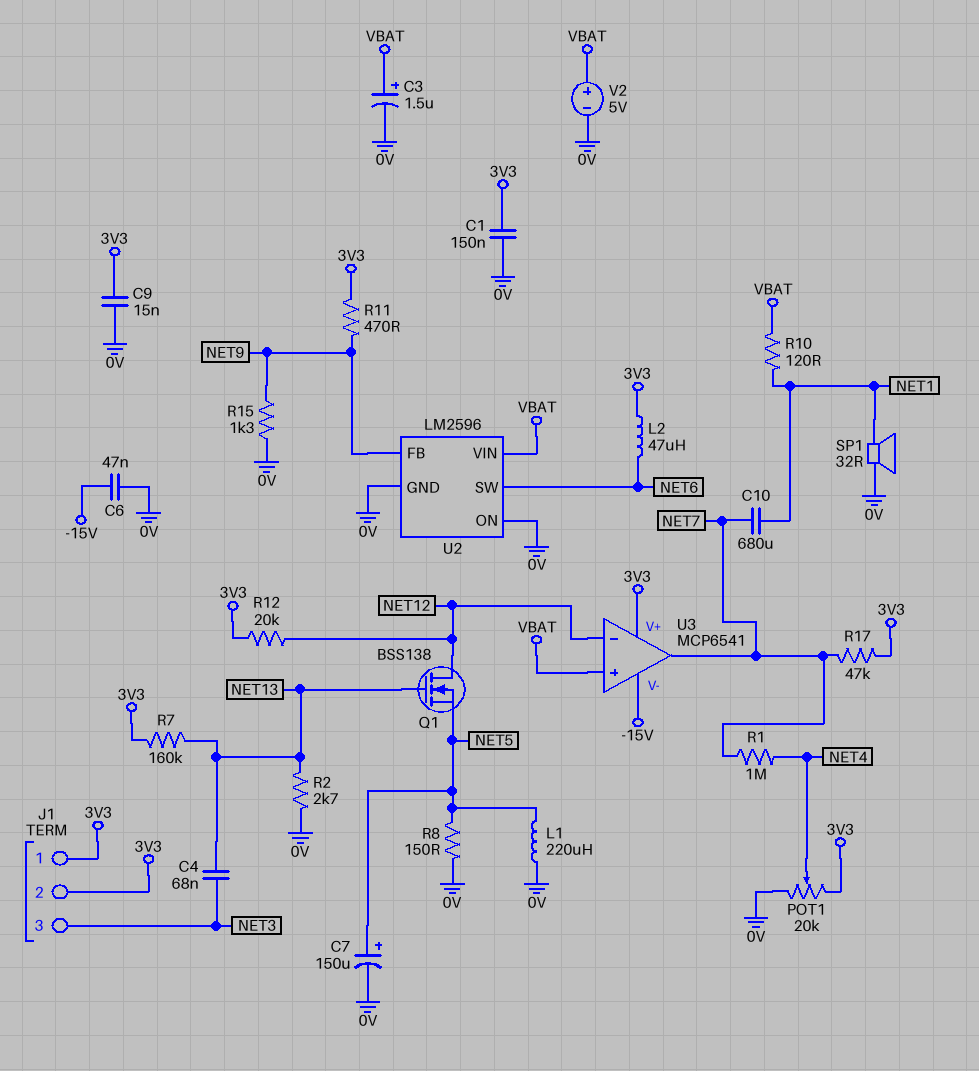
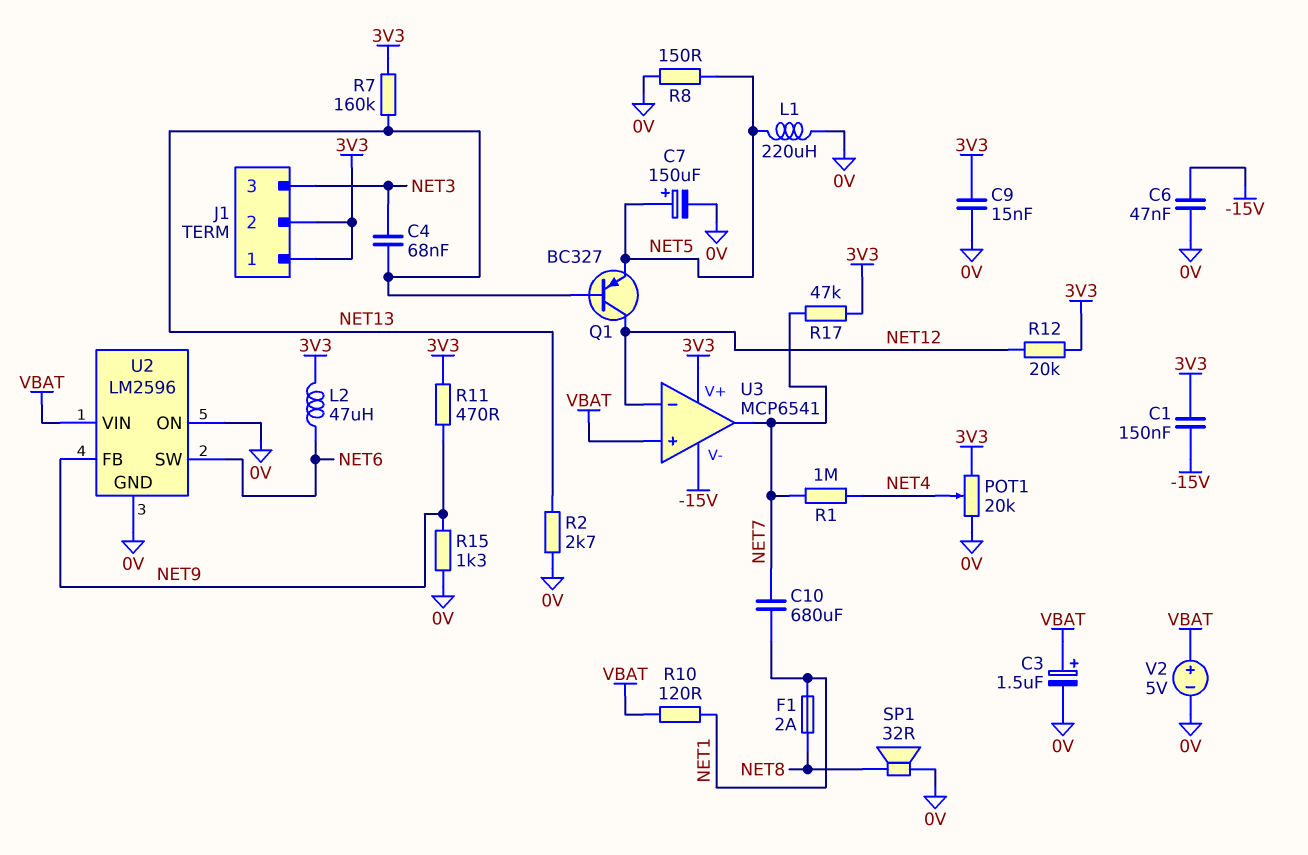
C1: 150nF (0V, 3V3) -> 150nF (-15V, 3V3)
F1: none -> 2A (NET1, NET8)
Q1: NMOS BSS138 (G NET13, D NET12, S NET5) -> PNP BC327 (B NET13, C NET12, E NET5)
SP1: speaker 32R (0V, NET1) -> speaker 32R (0V, NET8)

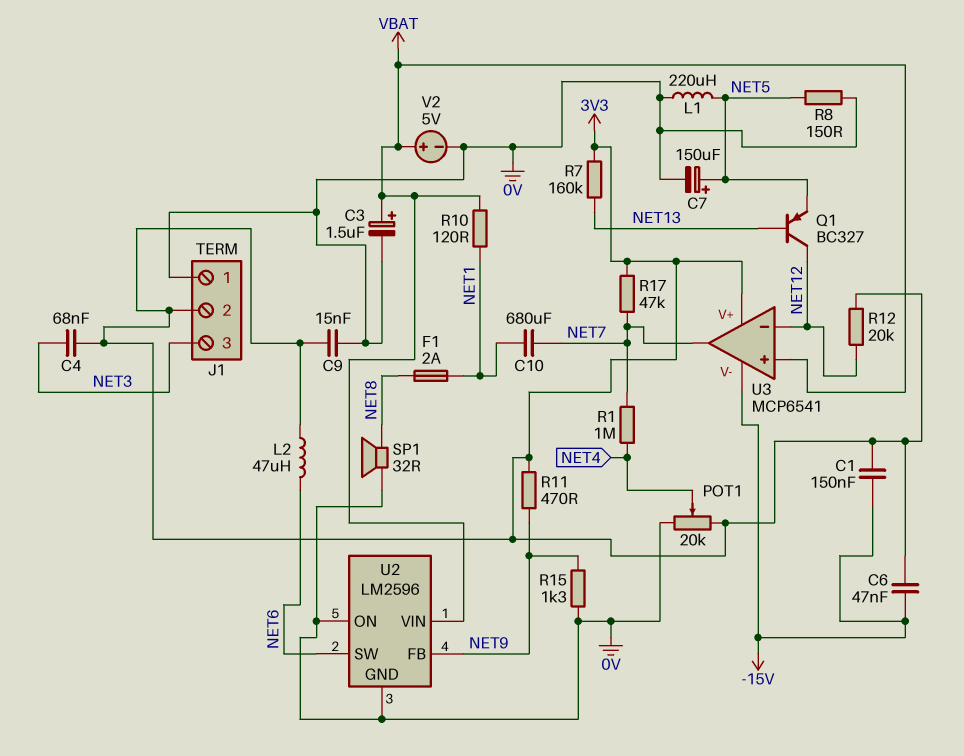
C4: 68nF (NET3, NET13) -> 68nF (3V3, NET3)
C6: 47nF (-15V, 0V) -> 47nF (-15V, 3V3)
J1 pin 1: 3V3 -> 0V
R2: 2.7k (0V, NET13) -> none

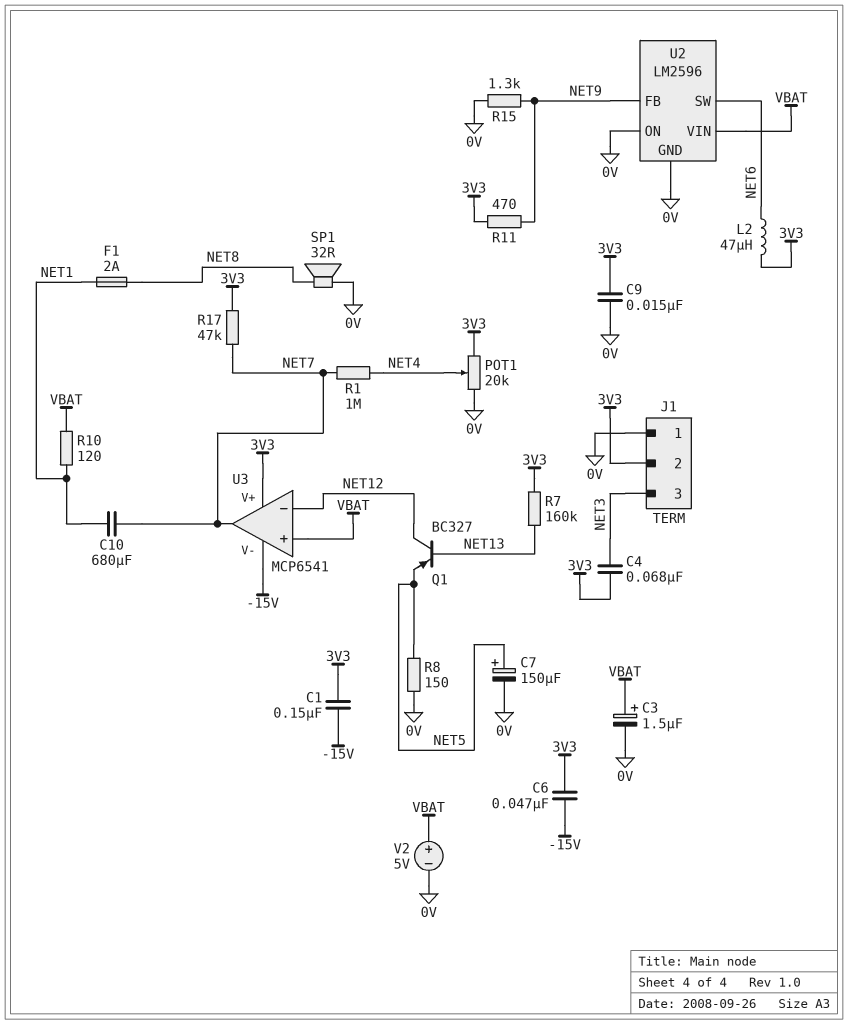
L1: 220uH (0V, NET5) -> none
R12: 20k (3V3, NET12) -> none

